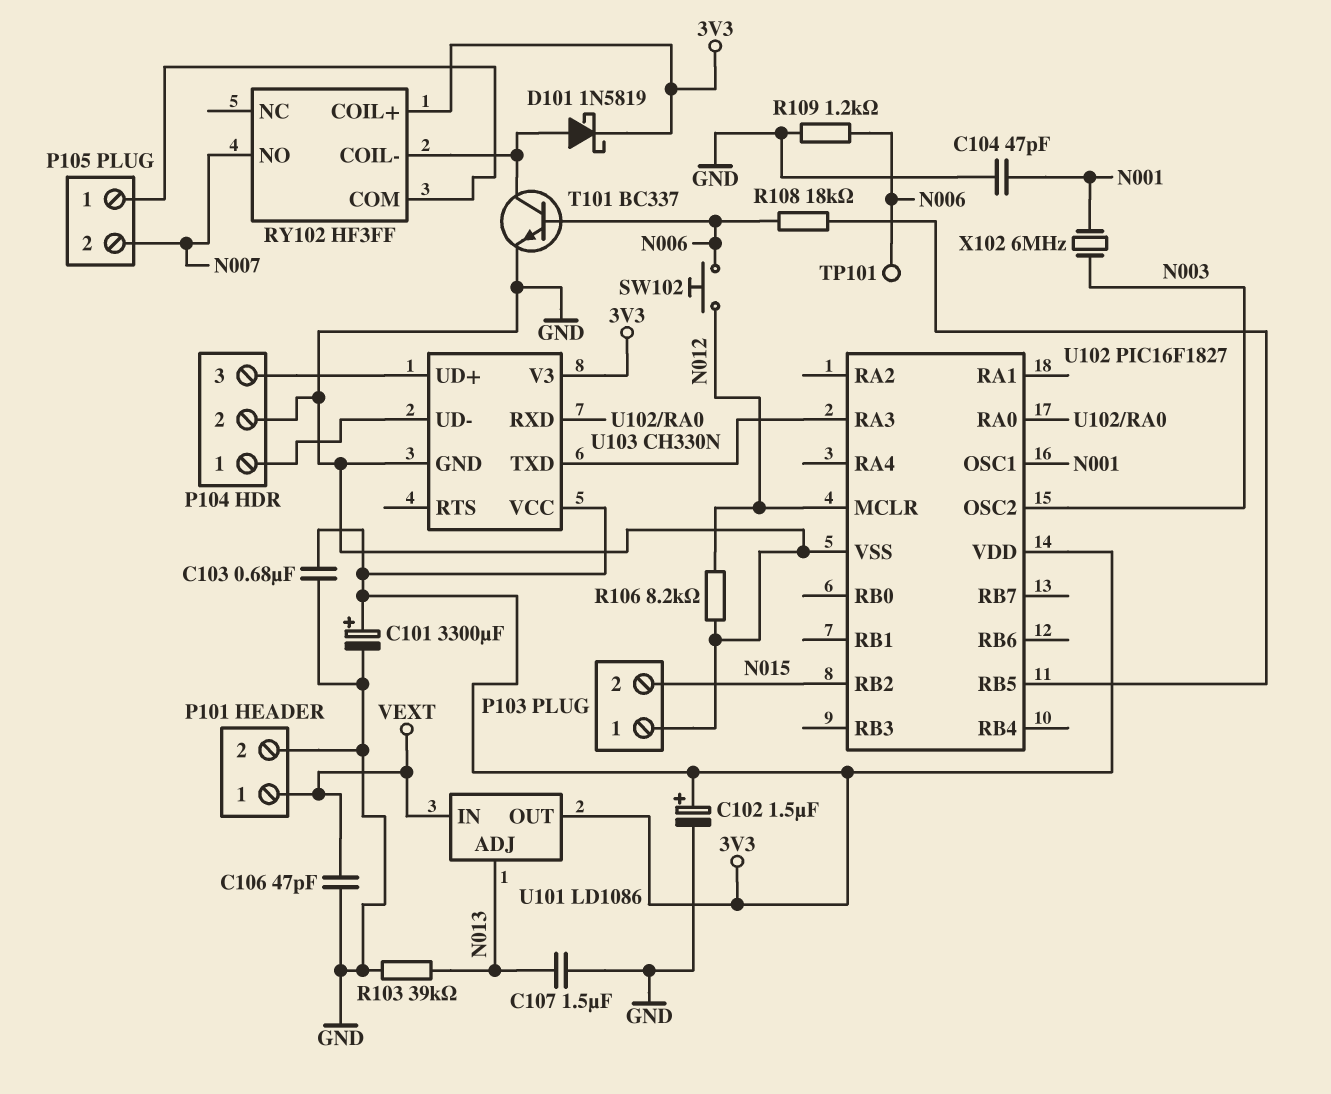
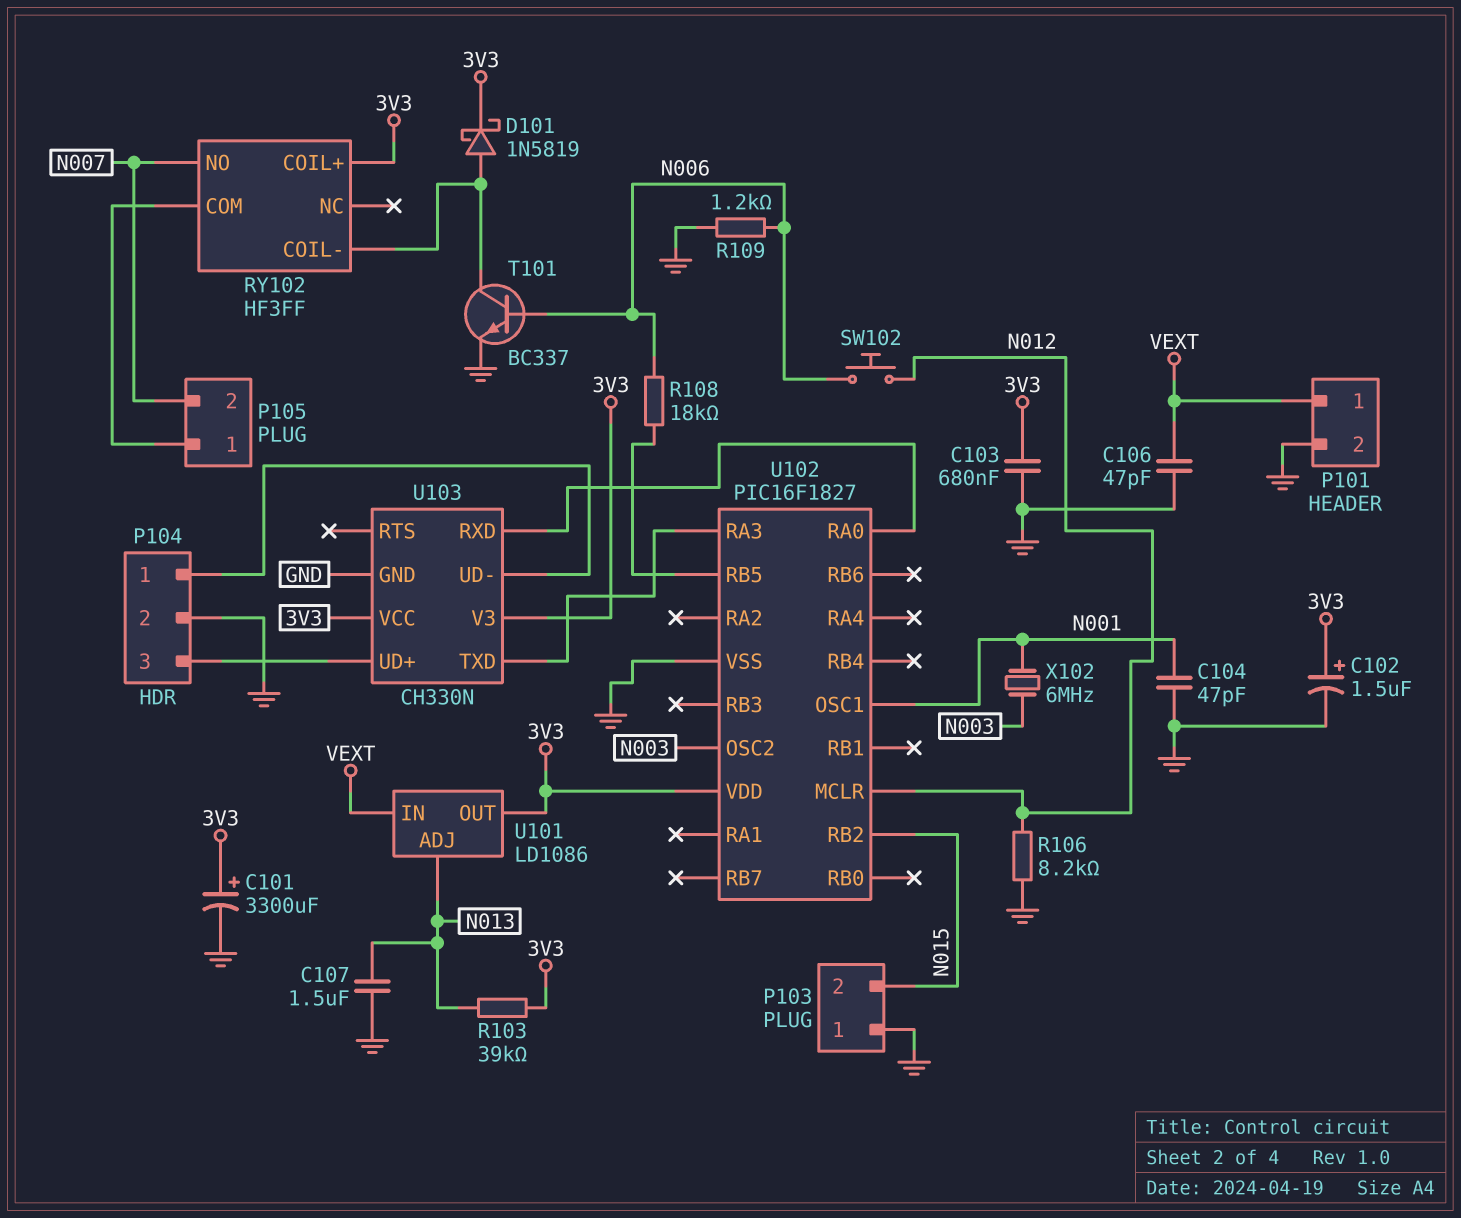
R103: 39k (GND, N013) -> 39k (3V3, N013)
TP101: test point (N006) -> none

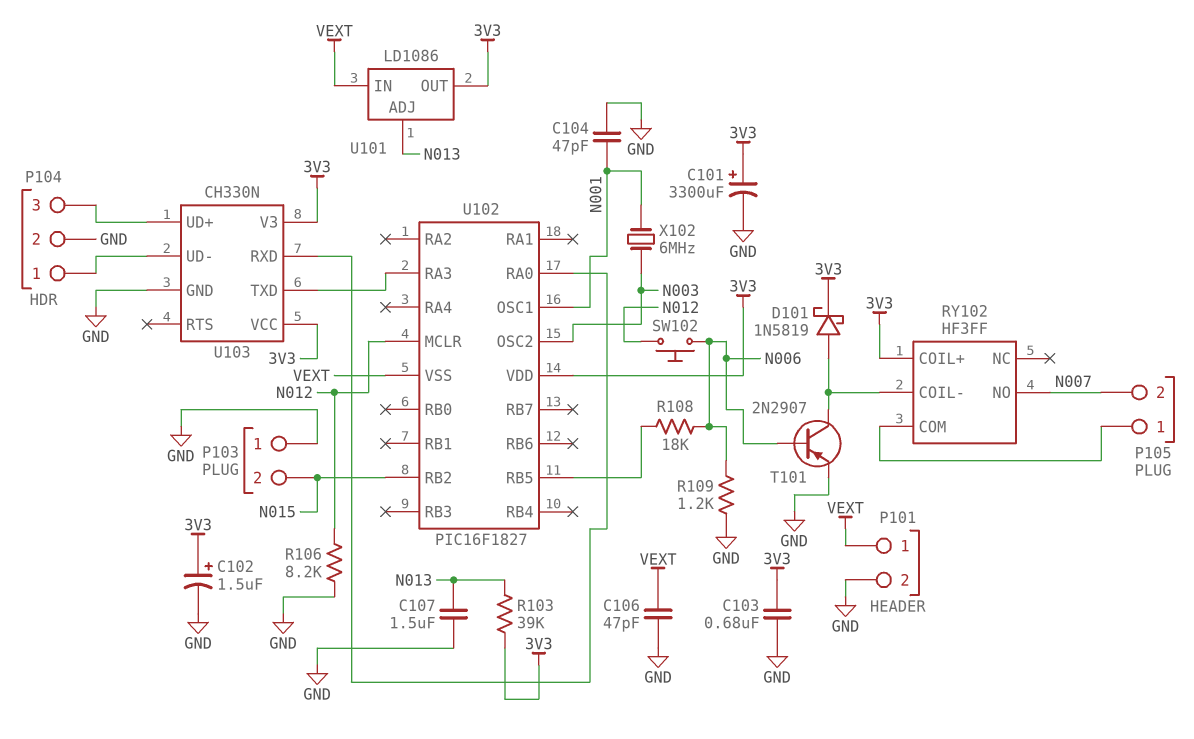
T101: NPN BC337 (B N006, C RY102/COIL-, E GND) -> PNP 2N2907 (B N006, C RY102/COIL-, E GND)
U102 pin VSS: GND -> VEXT

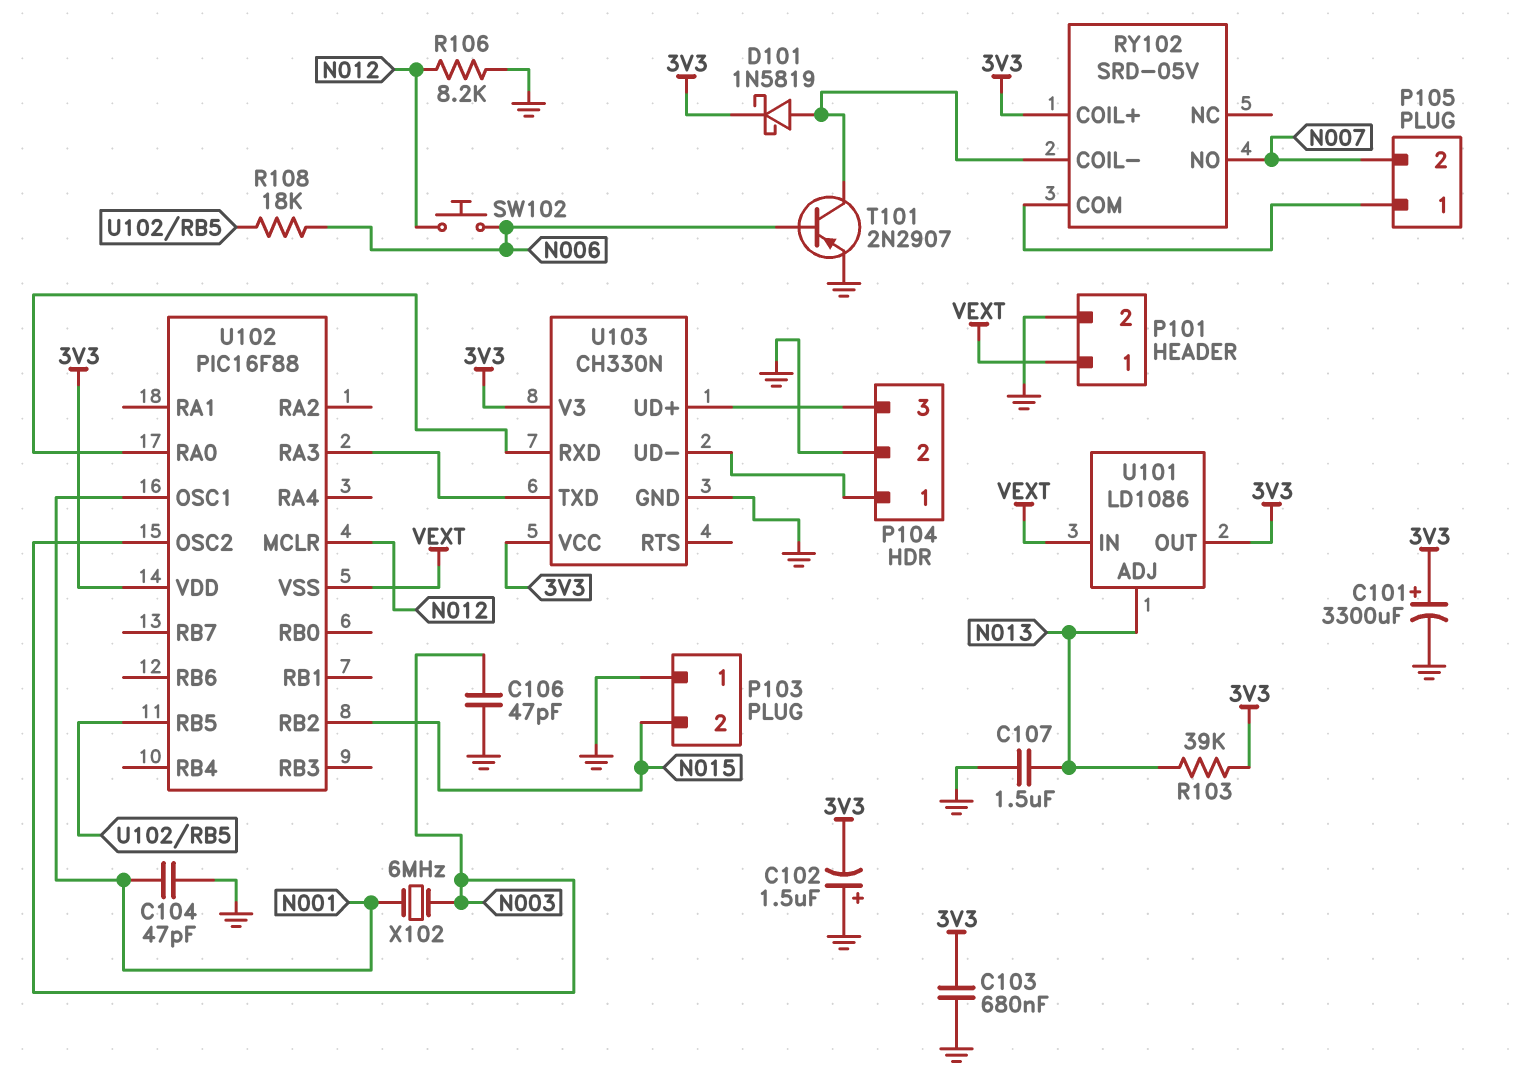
C102: 1.5uF (plus 3V3, minus GND) -> 1.5uF (plus GND, minus 3V3)
C106: 47pF (GND, VEXT) -> 47pF (GND, N003)
R109: 1.2k (GND, N006) -> none
RY102: HF3FF -> SRD-05V
U102: PIC16F1827 -> PIC16F88

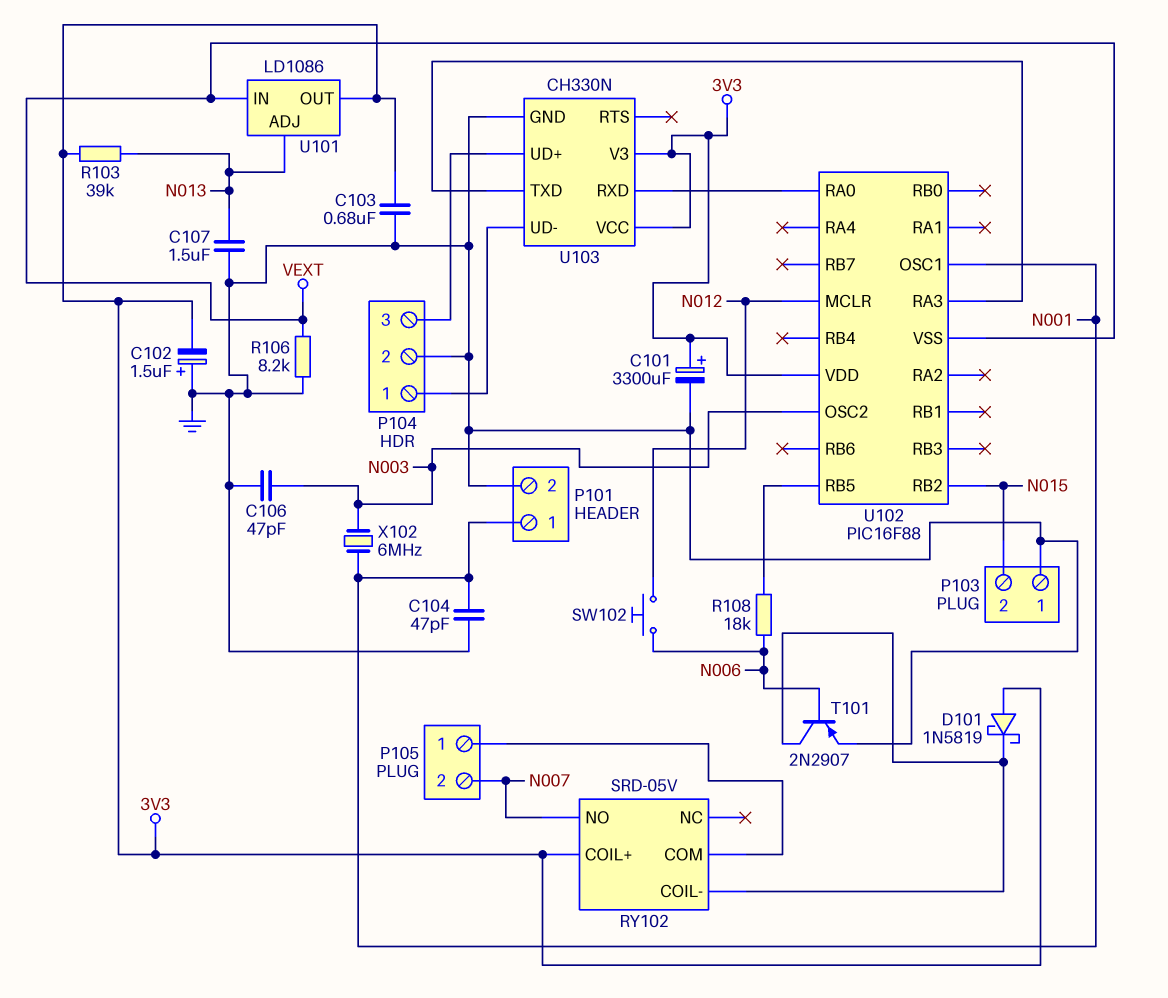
D101: schottky 1N5819 (A RY102/COIL-, K 3V3) -> schottky 1N5819 (A 3V3, K RY102/COIL-)
P101 pin 1: VEXT -> N001
R106: 8.2k (GND, N012) -> 8.2k (GND, VEXT)

